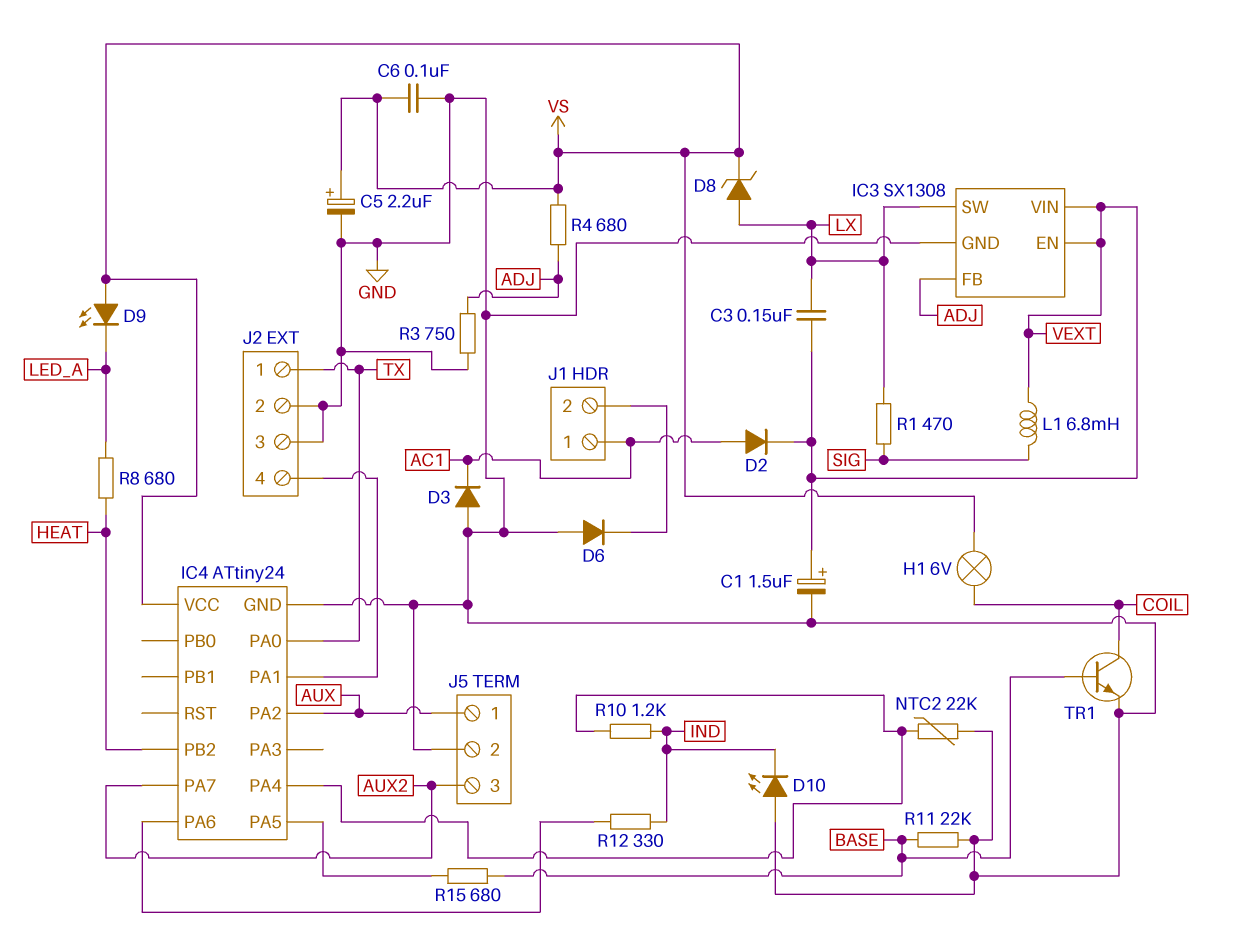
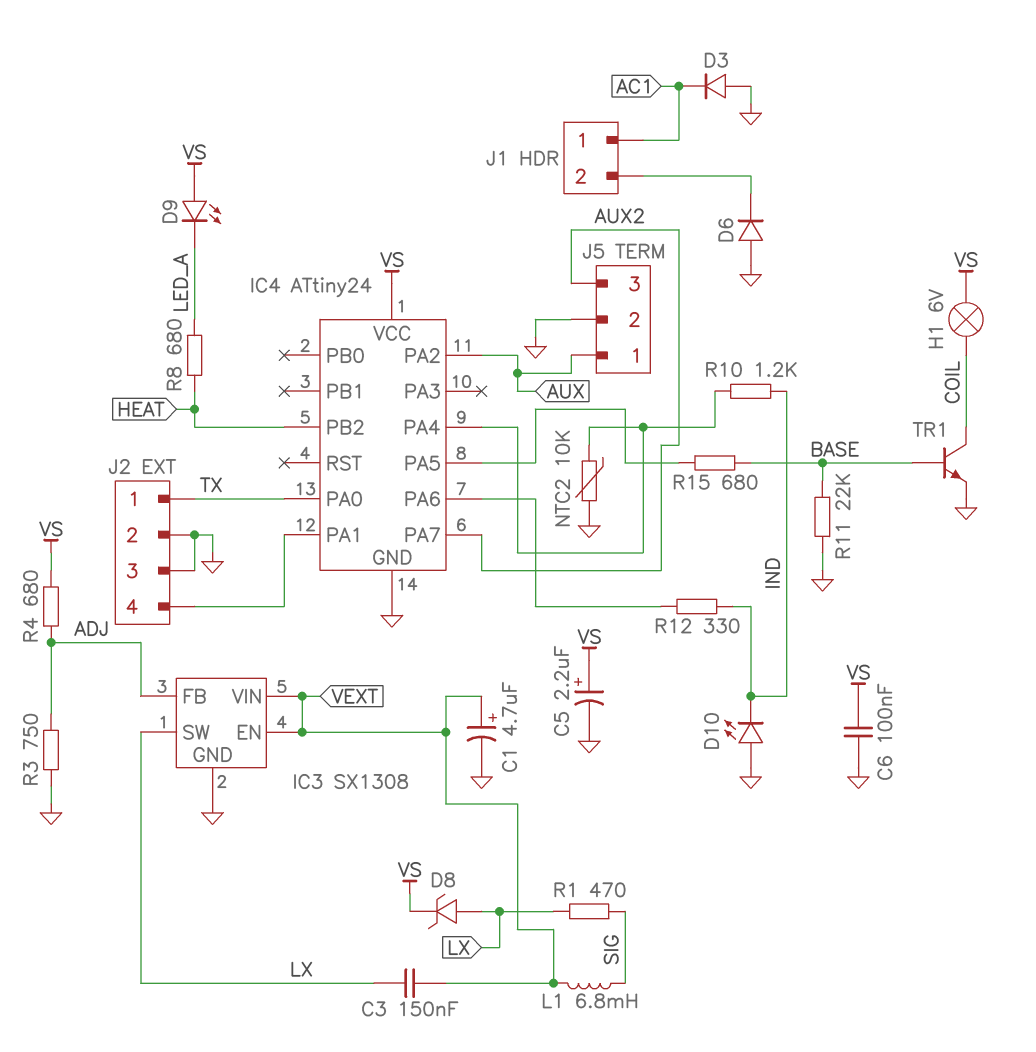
C1: 1.5uF (plus VEXT, minus GND) -> 4.7uF (plus VEXT, minus GND)
D2: diode (A AC1, K VEXT) -> none
NTC2: 22k (GND, IC4/PA4) -> 10k (GND, IC4/PA4)

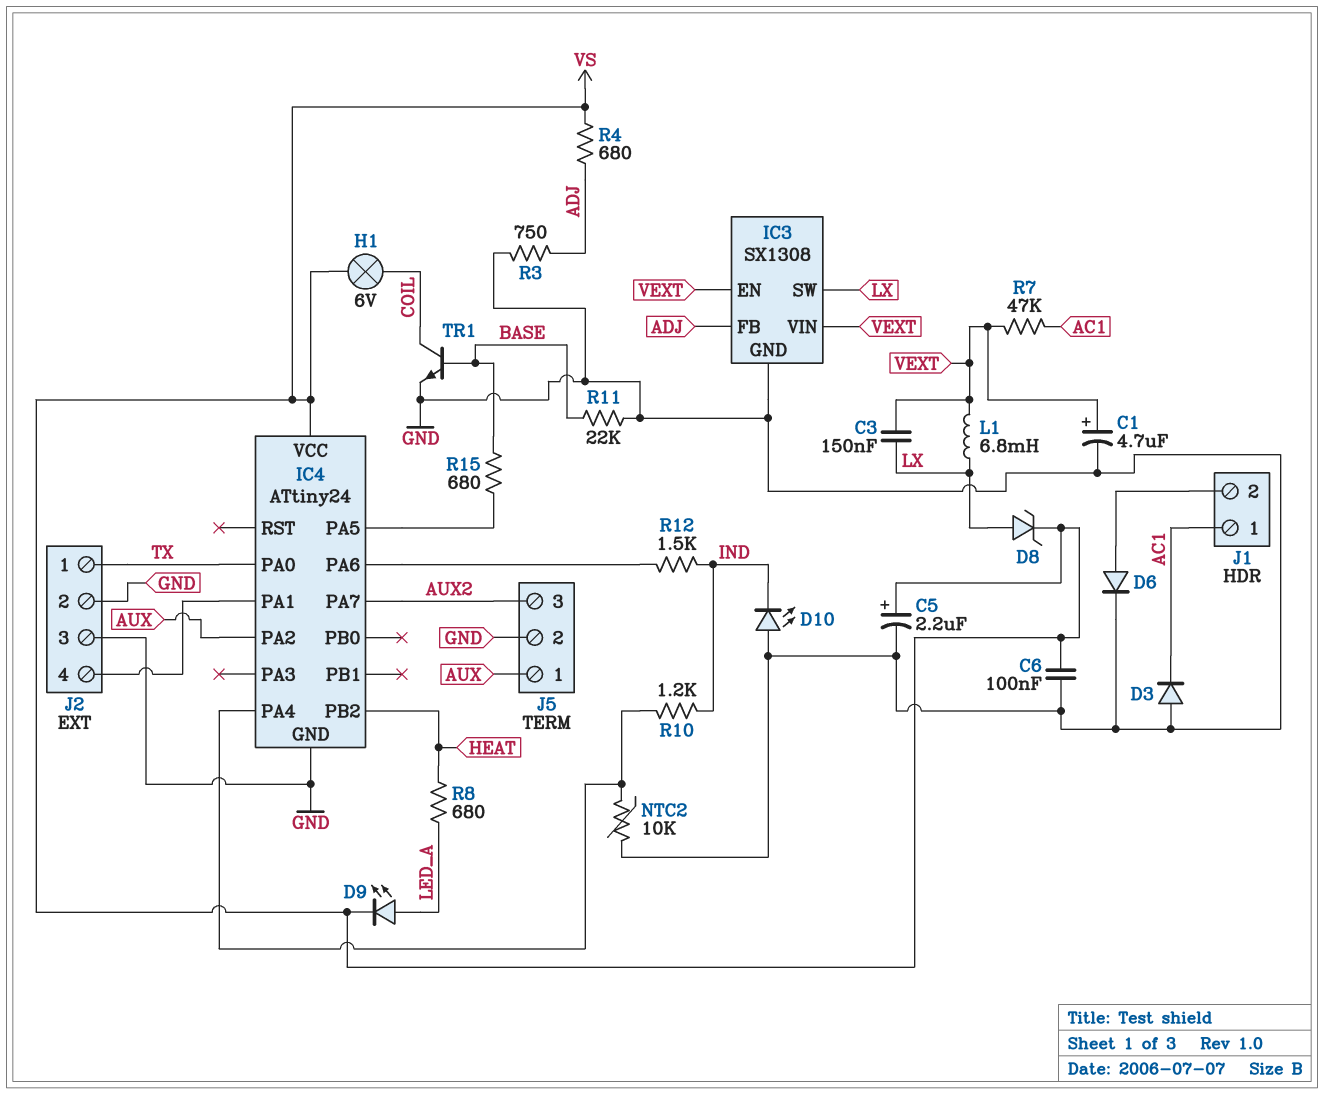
D6: diode (A GND, K J1/2) -> diode (A J1/2, K GND)
D9: LED (A VS, K LED_A) -> LED (A LED_A, K VS)
L1: 6.8mH (SIG, VEXT) -> 6.8mH (LX, VEXT)
R1: 470 (LX, SIG) -> none
R7: none -> 47k (AC1, VEXT)
R12: 330 (IC4/PA6, IND) -> 1.5k (IC4/PA6, IND)

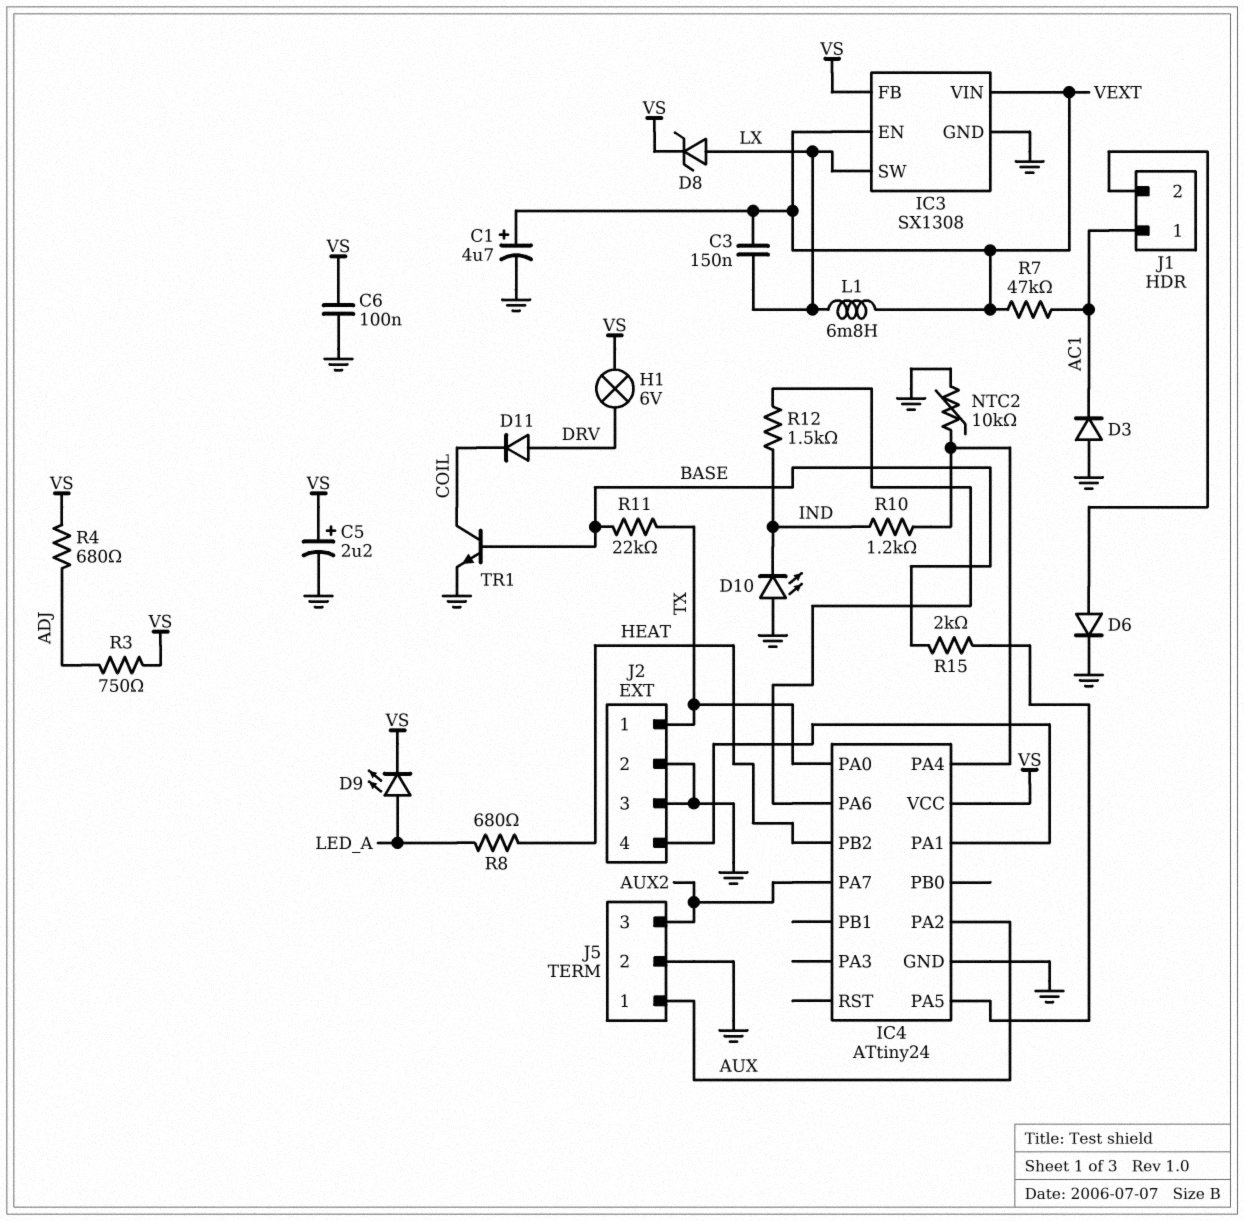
D11: none -> diode (A DRV, K COIL)
H1: lamp 6V (COIL, VS) -> lamp 6V (DRV, VS)
IC3 pin FB: ADJ -> VS
R3: 750 (ADJ, GND) -> 750 (ADJ, VS)
R11: 22k (BASE, GND) -> 22k (BASE, TX)
R15: 680 (BASE, IC4/PA5) -> 2k (BASE, IC4/PA5)

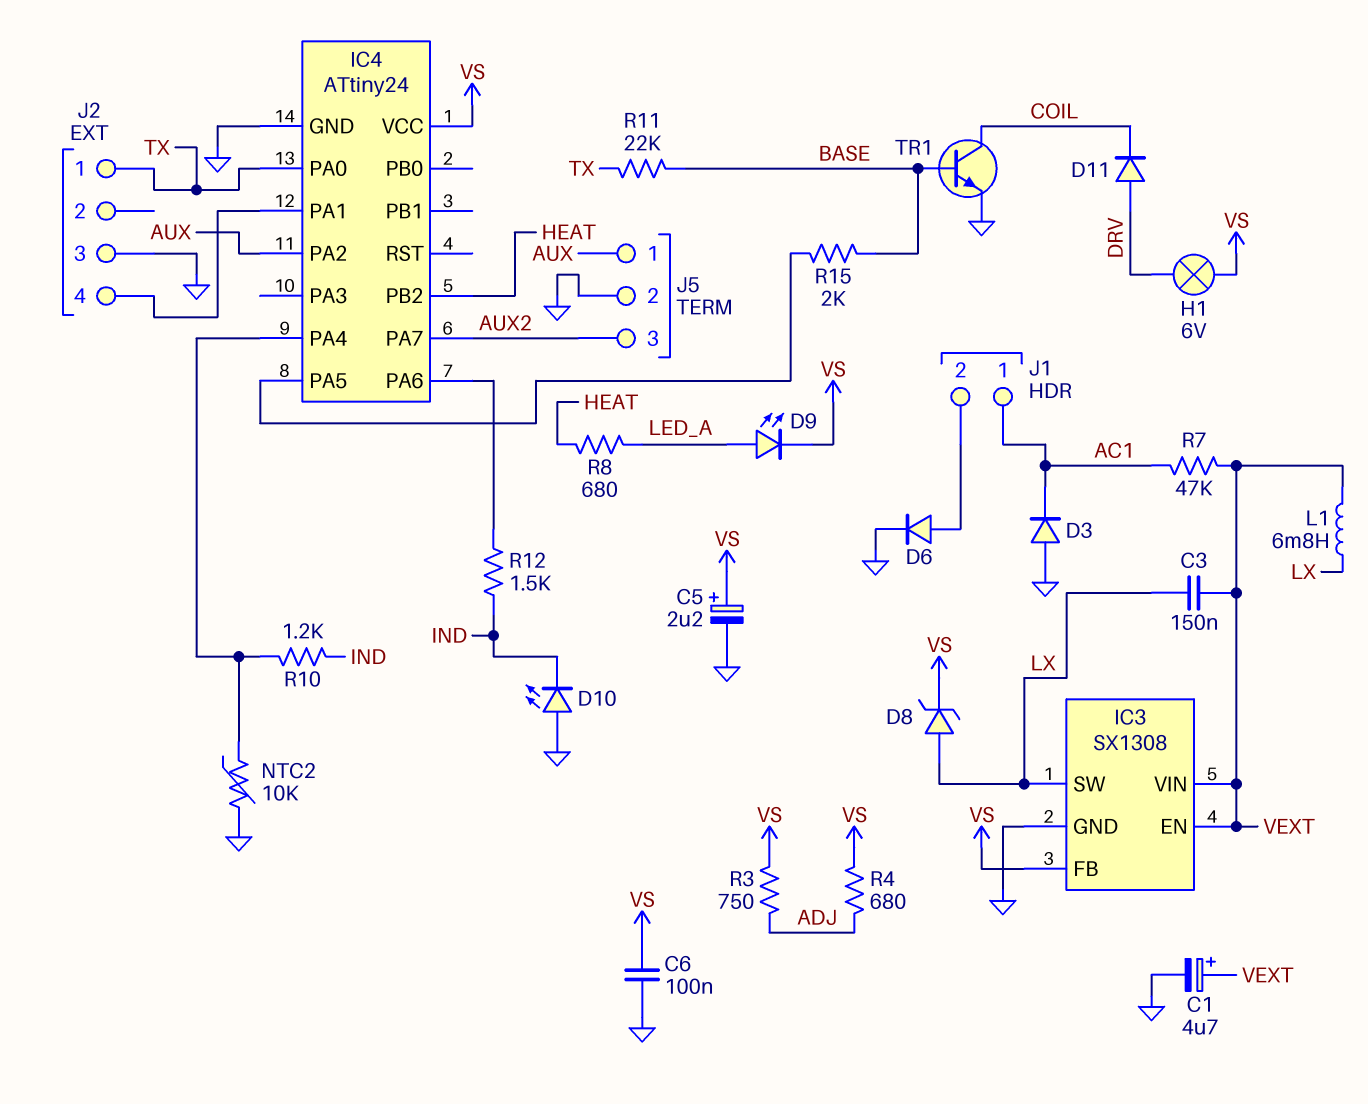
J2 pin 2: GND -> none

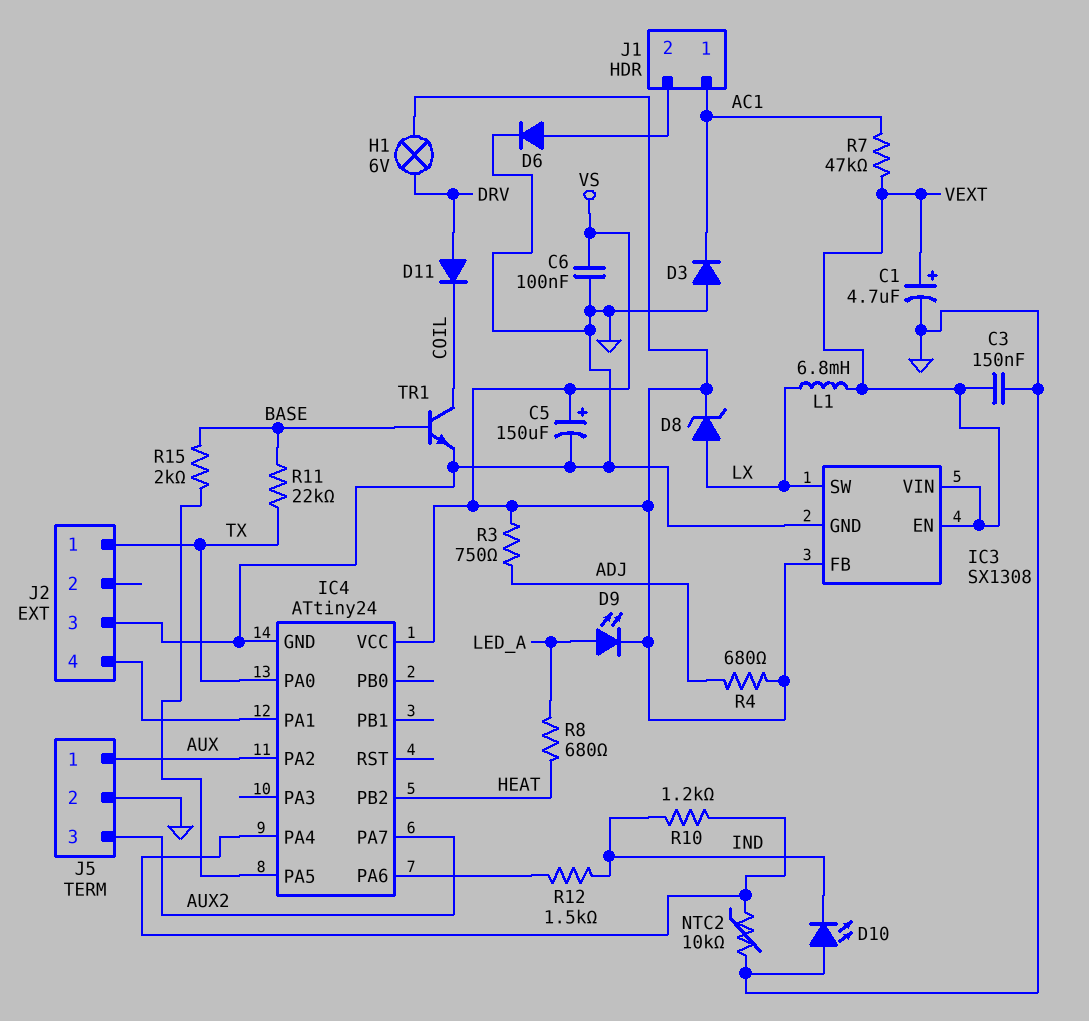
C3: 150nF (LX, VEXT) -> 150nF (GND, VEXT)
C5: 2.2uF (plus VS, minus GND) -> 150uF (plus VS, minus GND)

